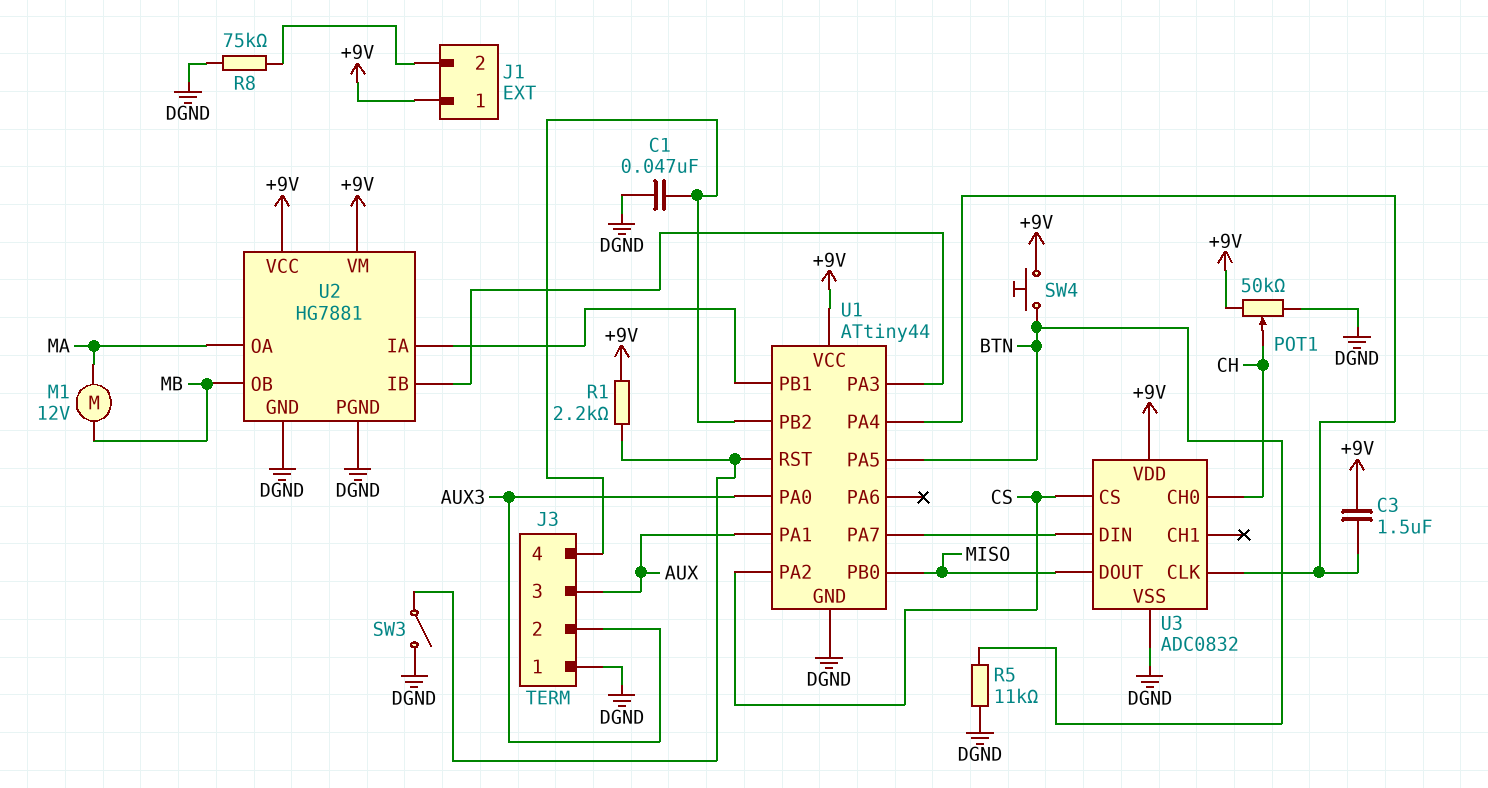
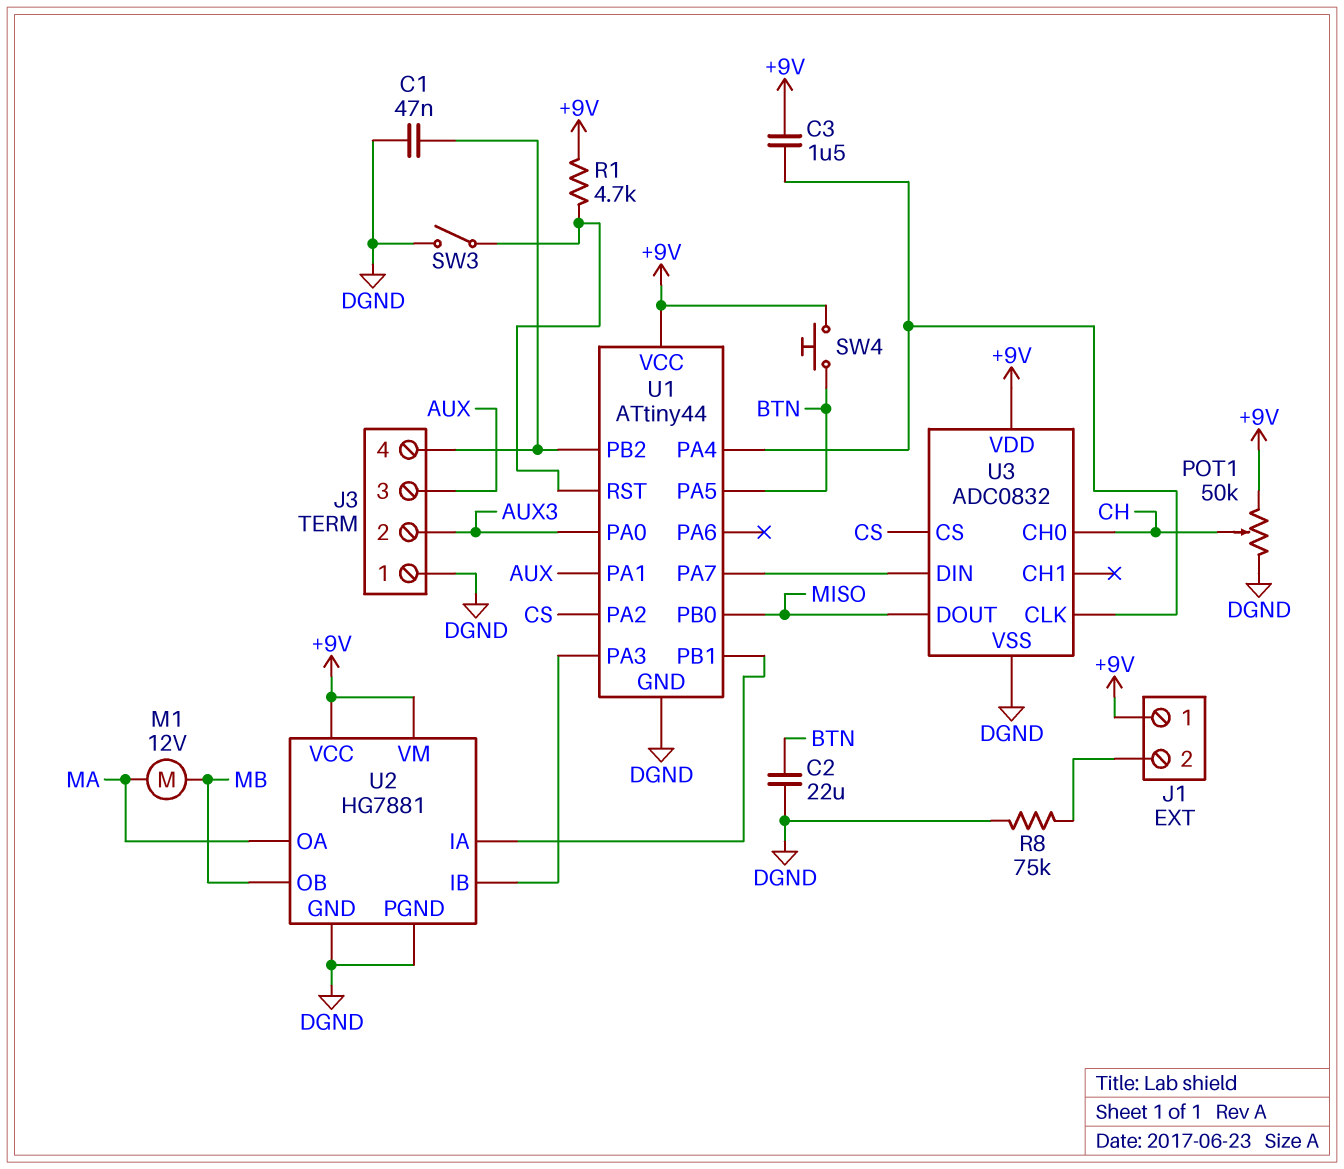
C2: none -> 22uF (BTN, DGND)
R1: 2.2k (+9V, U1/RST) -> 4.7k (+9V, U1/RST)
R5: 11k (BTN, DGND) -> none

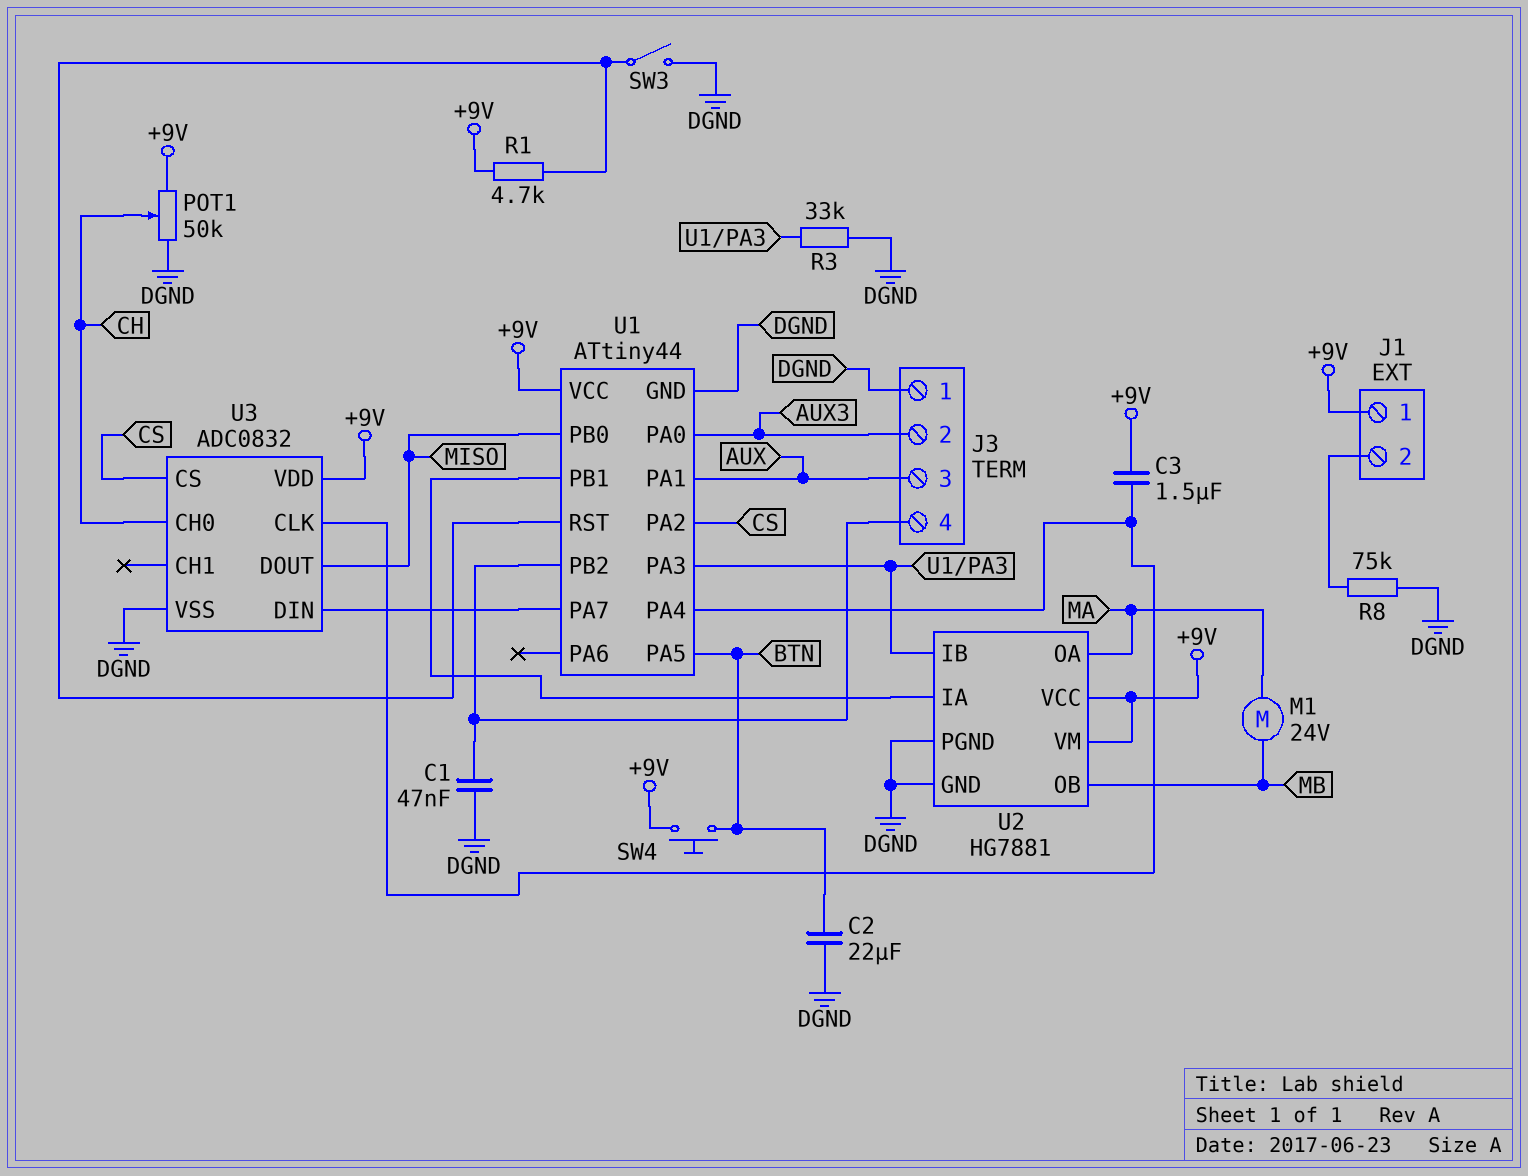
M1: motor 12V (MA, MB) -> motor 24V (MA, MB)
R3: none -> 33k (DGND, U1/PA3)

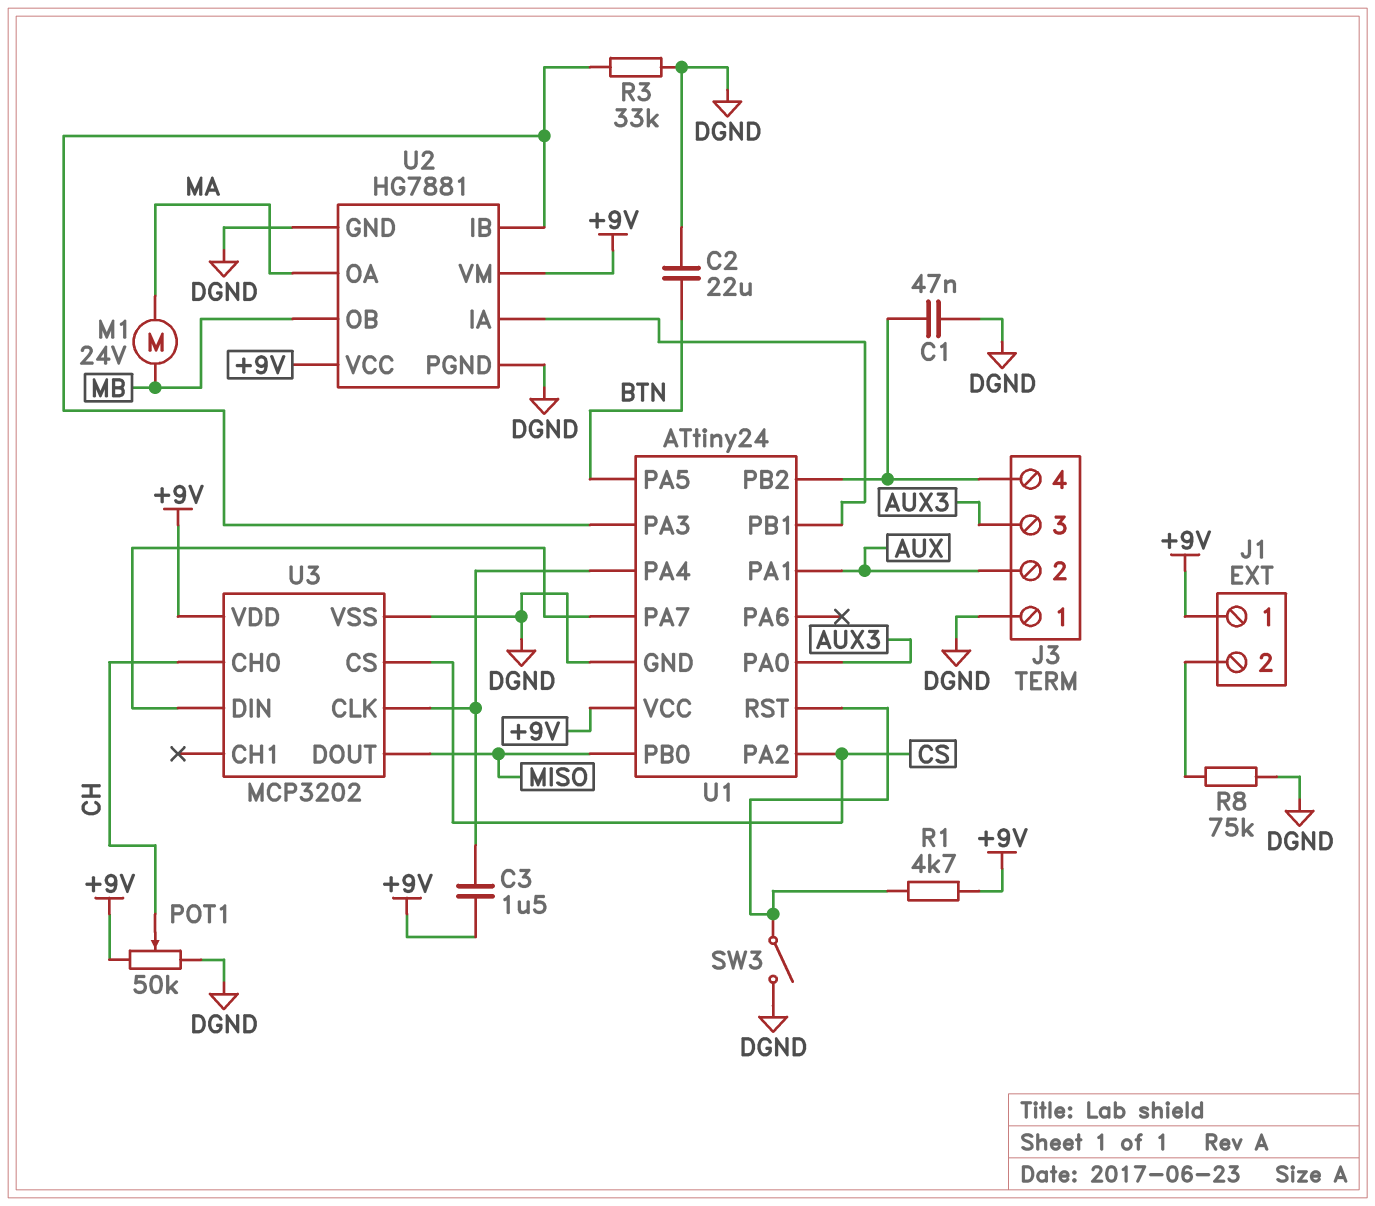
J3 pin 2: AUX3 -> AUX
J3 pin 3: AUX -> AUX3
SW4: button (+9V, BTN) -> none
U1: ATtiny44 -> ATtiny24
U3: ADC0832 -> MCP3202

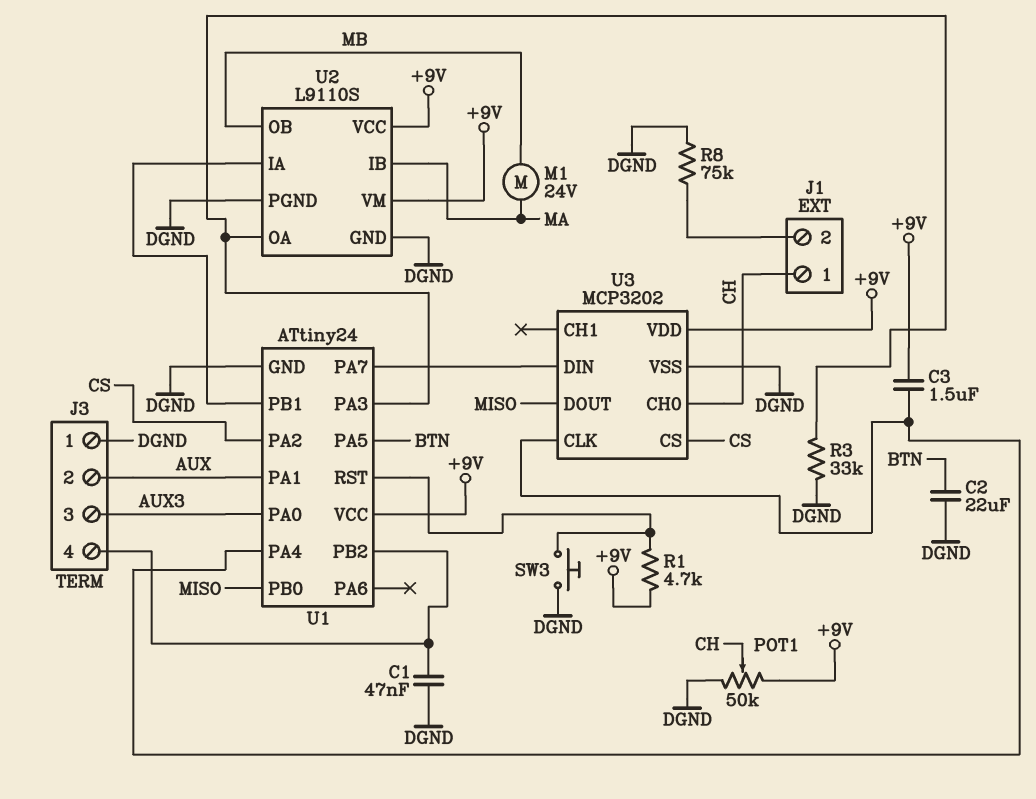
J1 pin 1: +9V -> CH
SW3: switch (DGND, U1/RST) -> button (DGND, U1/RST)
U2: HG7881 -> L9110S
U2 pin IB: U1/PA3 -> MA
U2 pin OA: MA -> U1/PA3

